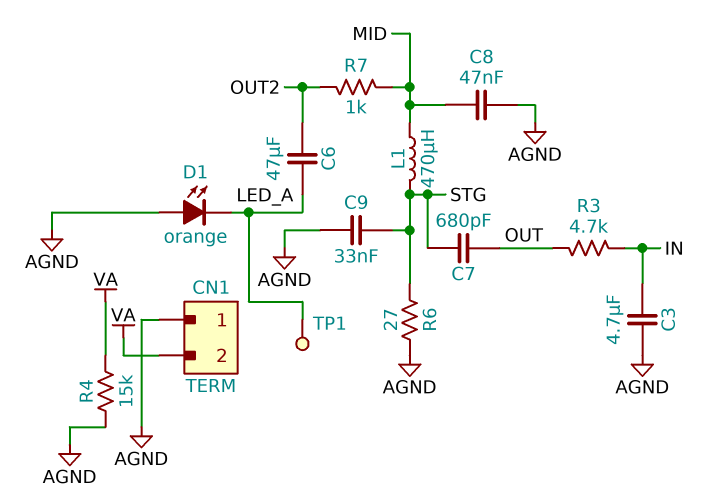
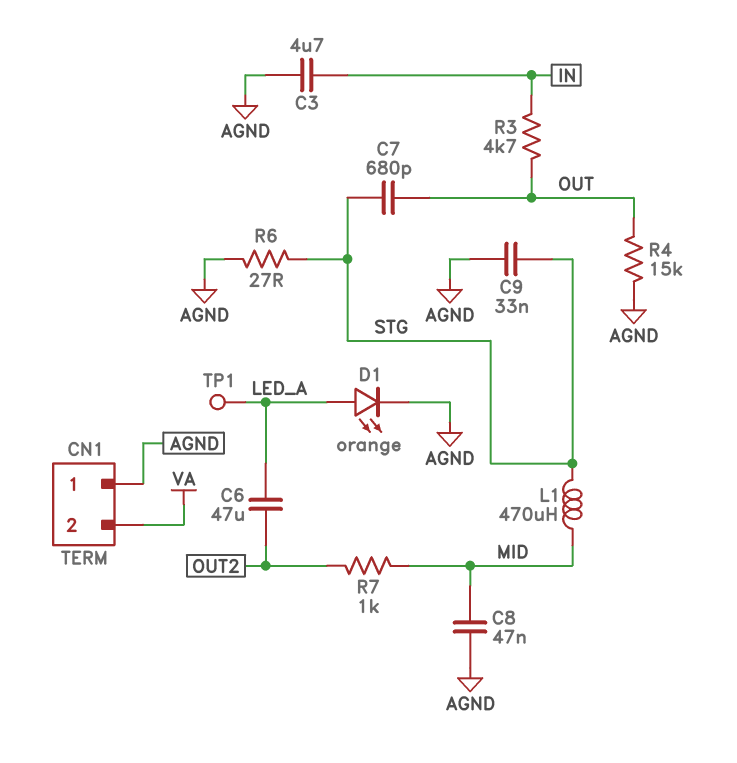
D1: LED orange (A AGND, K LED_A) -> LED orange (A LED_A, K AGND)
R4: 15k (AGND, VA) -> 15k (AGND, OUT)

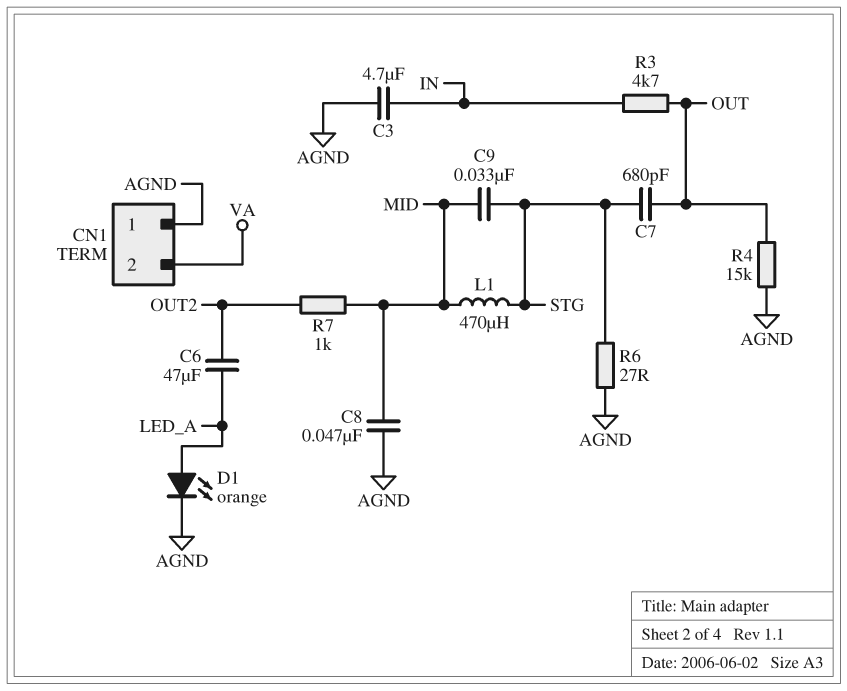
C9: 33nF (AGND, STG) -> 33nF (MID, STG)
TP1: test point (LED_A) -> none

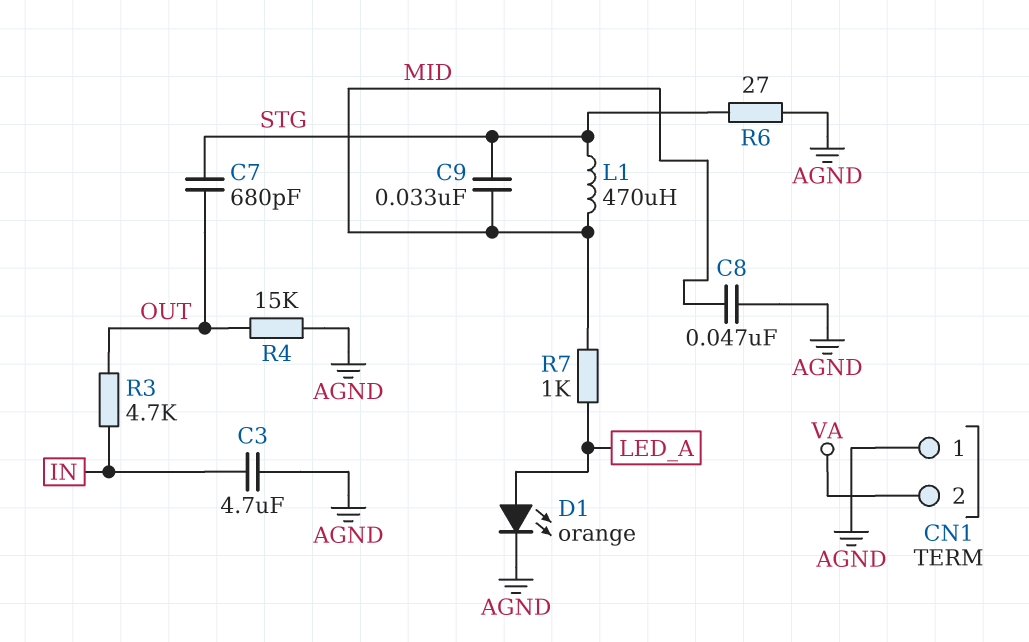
C6: 47uF (LED_A, OUT2) -> none
R7: 1k (MID, OUT2) -> 1k (LED_A, MID)

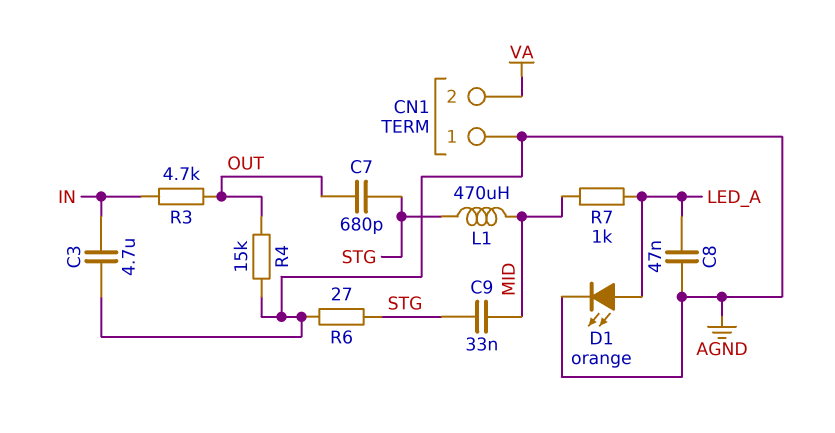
C8: 47nF (AGND, MID) -> 47nF (AGND, LED_A)

